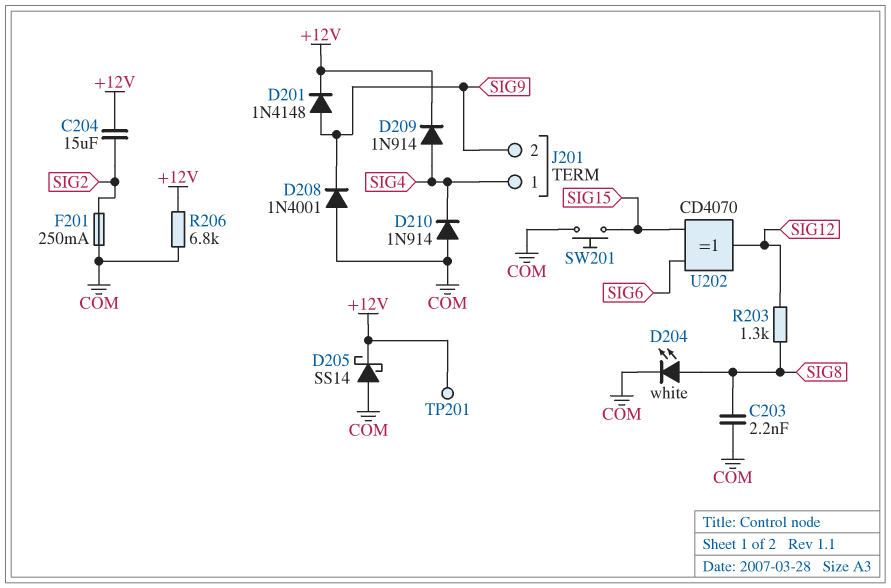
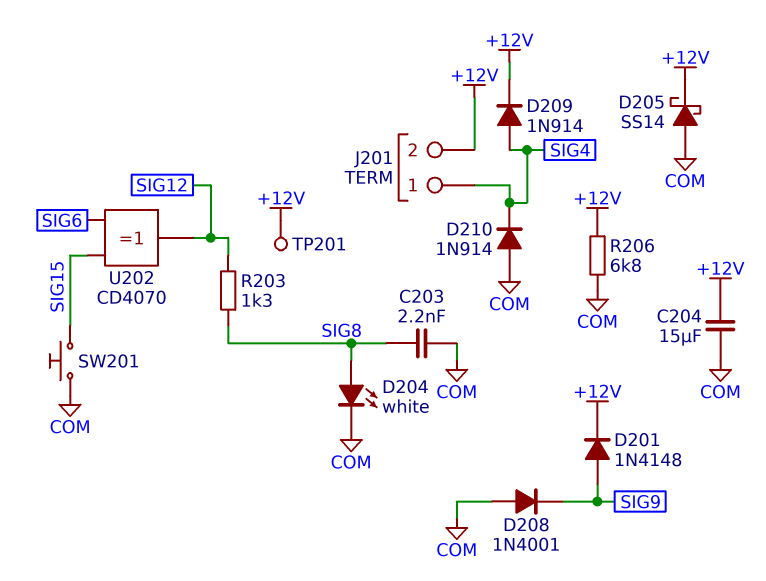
C204: 15uF (+12V, SIG2) -> 15uF (+12V, COM)
F201: 250mA (COM, SIG2) -> none
J201 pin 2: SIG9 -> +12V

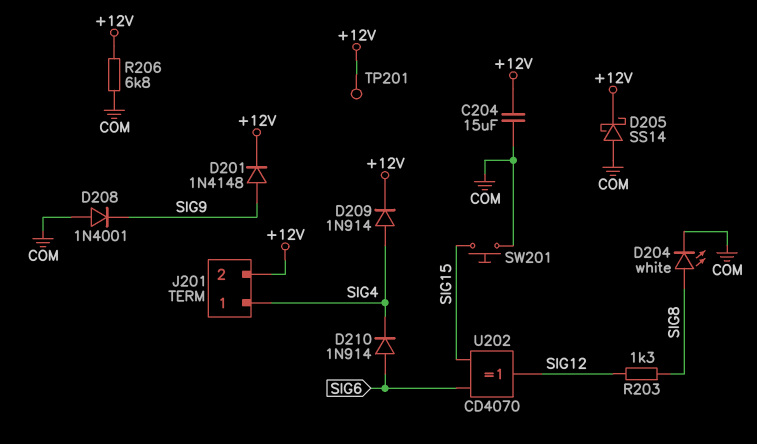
C203: 2.2nF (COM, SIG8) -> none
D210: diode 1N914 (A COM, K SIG4) -> diode 1N914 (A SIG6, K SIG4)

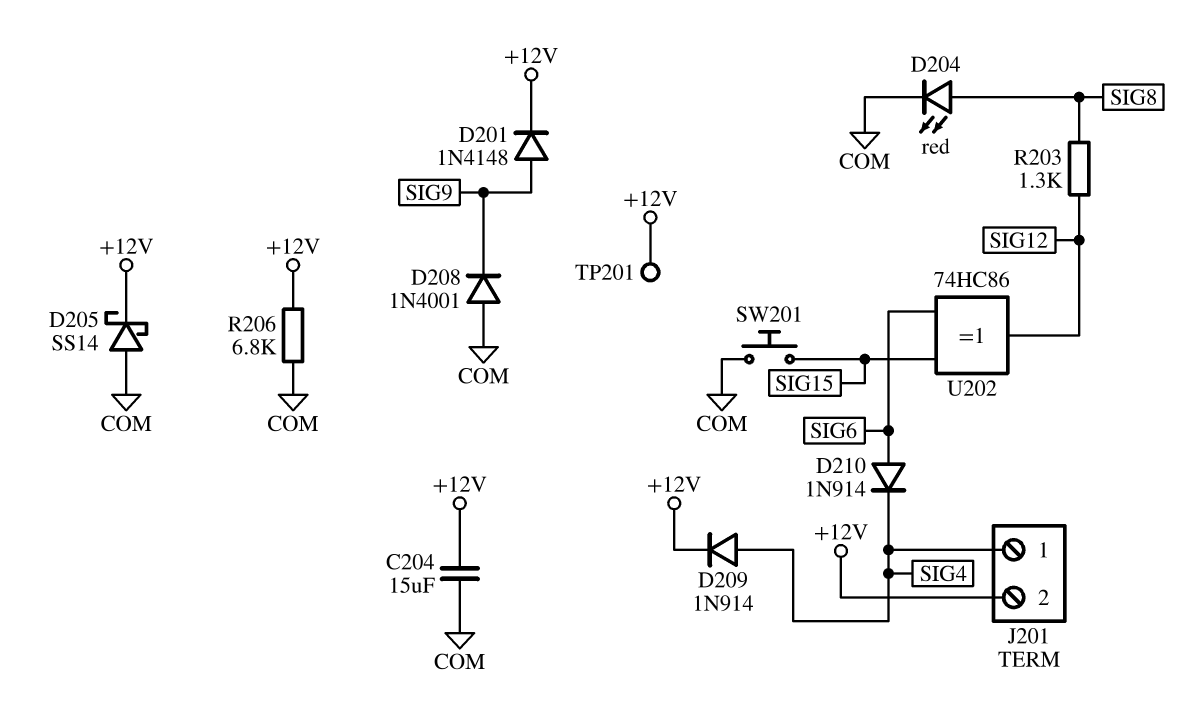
D204: LED white (A SIG8, K COM) -> LED red (A SIG8, K COM)
U202: XOR CD4070 (in SIG6, in SIG15, out SIG12) -> XOR 74HC86 (in SIG6, in SIG15, out SIG12)

